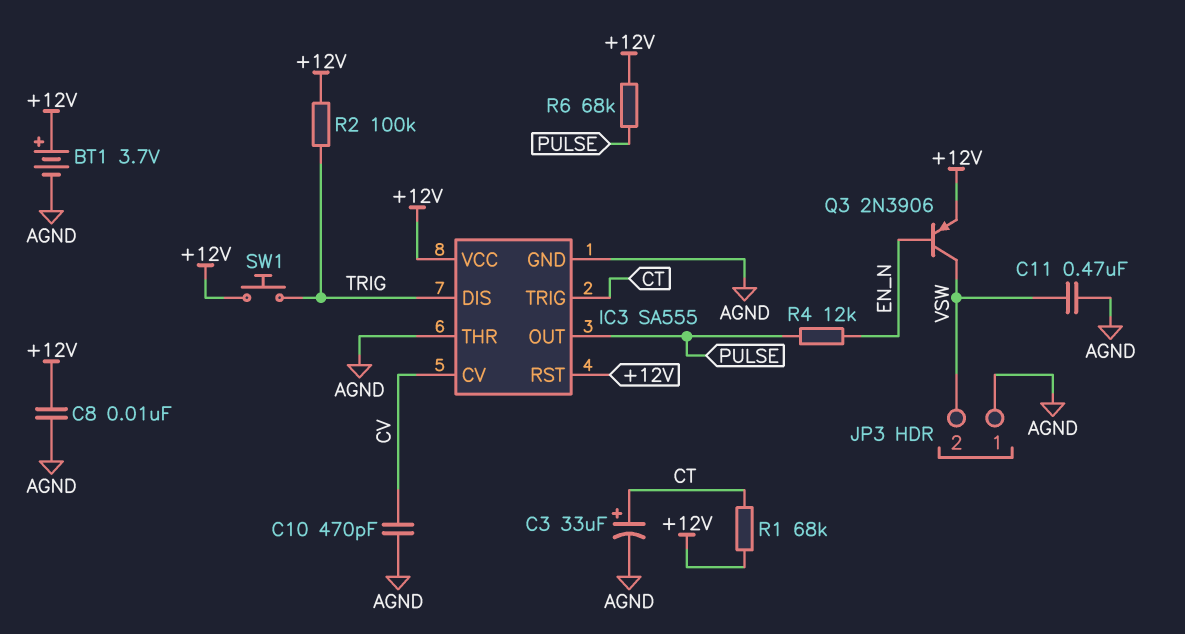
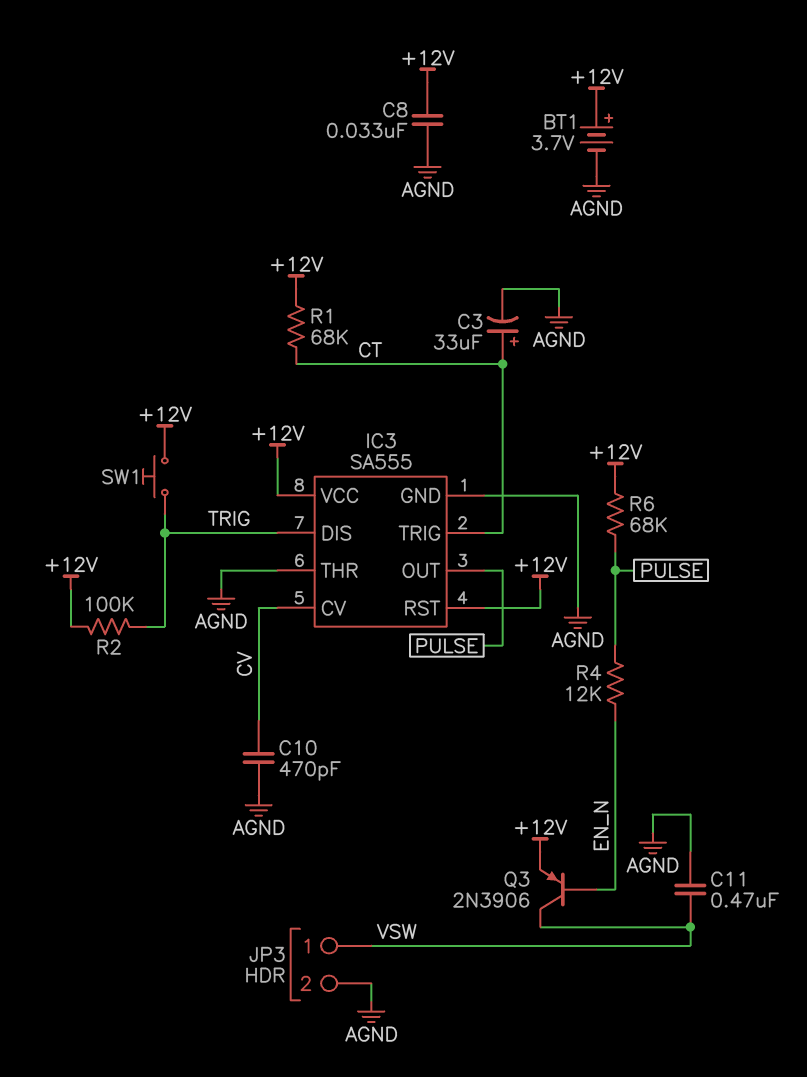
C8: 10nF (+12V, AGND) -> 33nF (+12V, AGND)
JP3 pin 1: AGND -> VSW
JP3 pin 2: VSW -> AGND

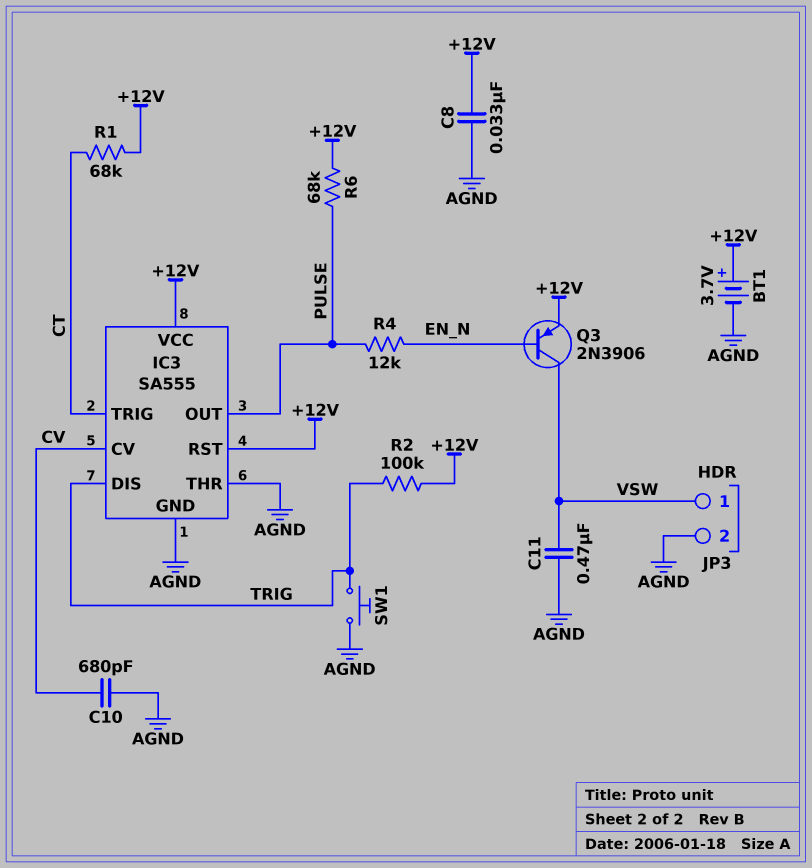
C3: 33uF (plus CT, minus AGND) -> none
C10: 470pF (AGND, CV) -> 680pF (AGND, CV)
SW1: button (+12V, TRIG) -> button (AGND, TRIG)

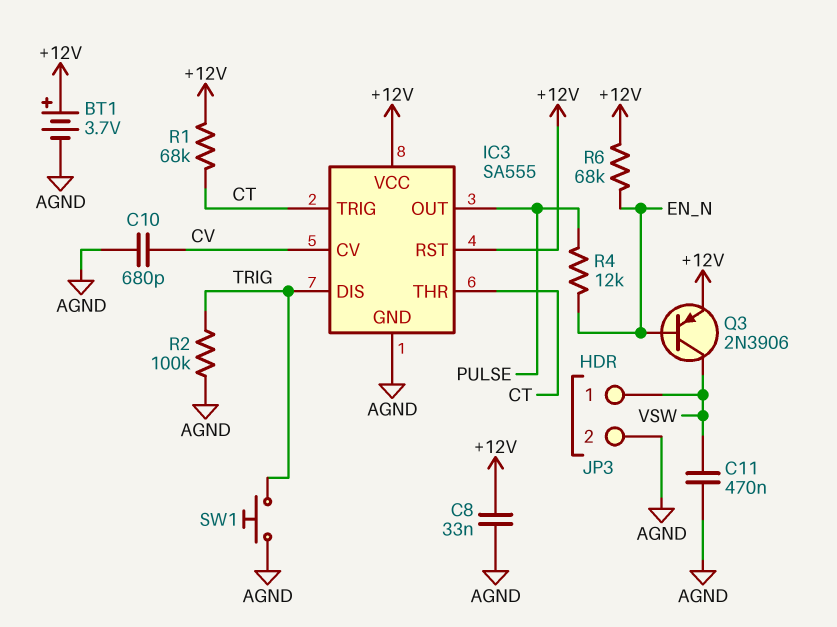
IC3 pin THR: AGND -> CT
R2: 100k (+12V, TRIG) -> 100k (AGND, TRIG)
R6: 68k (+12V, PULSE) -> 68k (+12V, EN_N)

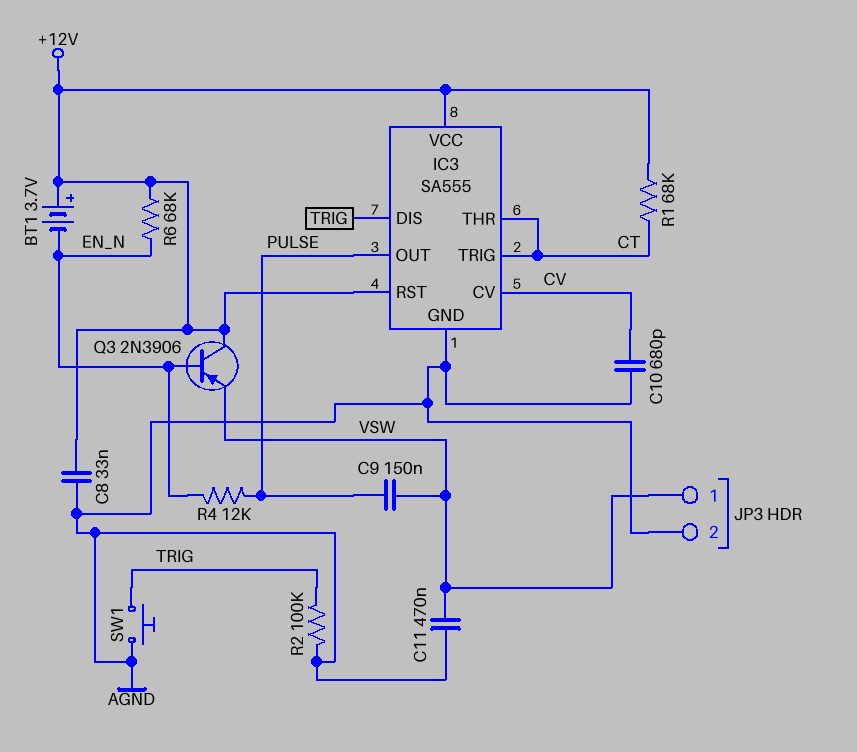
BT1: 3.7V (plus +12V, minus AGND) -> 3.7V (plus +12V, minus EN_N)
C9: none -> 150nF (PULSE, VSW)
Q3: PNP 2N3906 (B EN_N, C VSW, E +12V) -> PNP 2N3906 (B EN_N, C +12V, E VSW)

